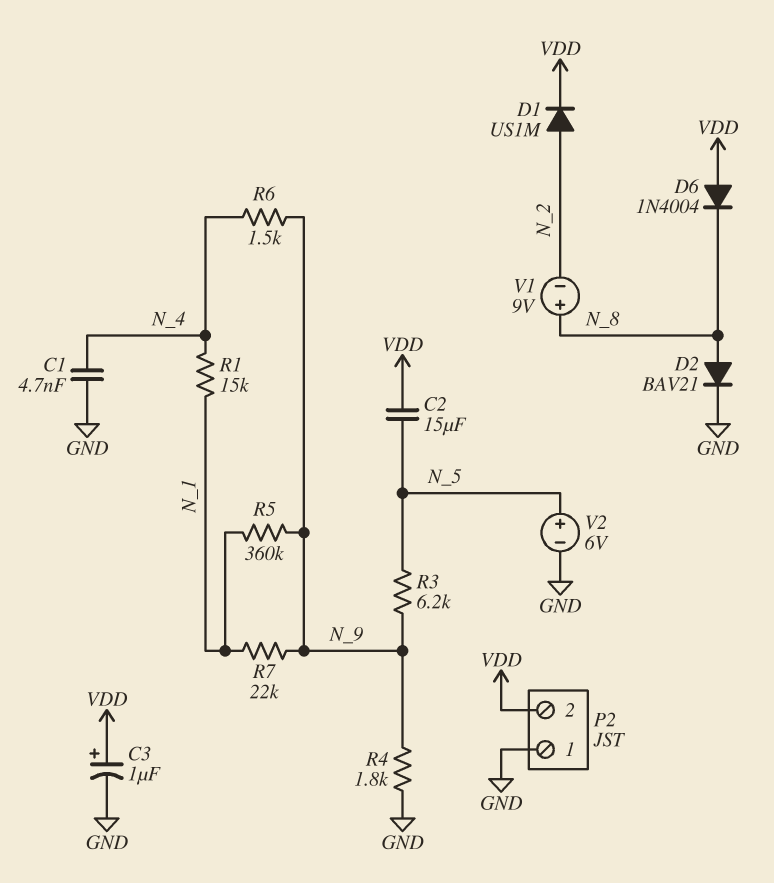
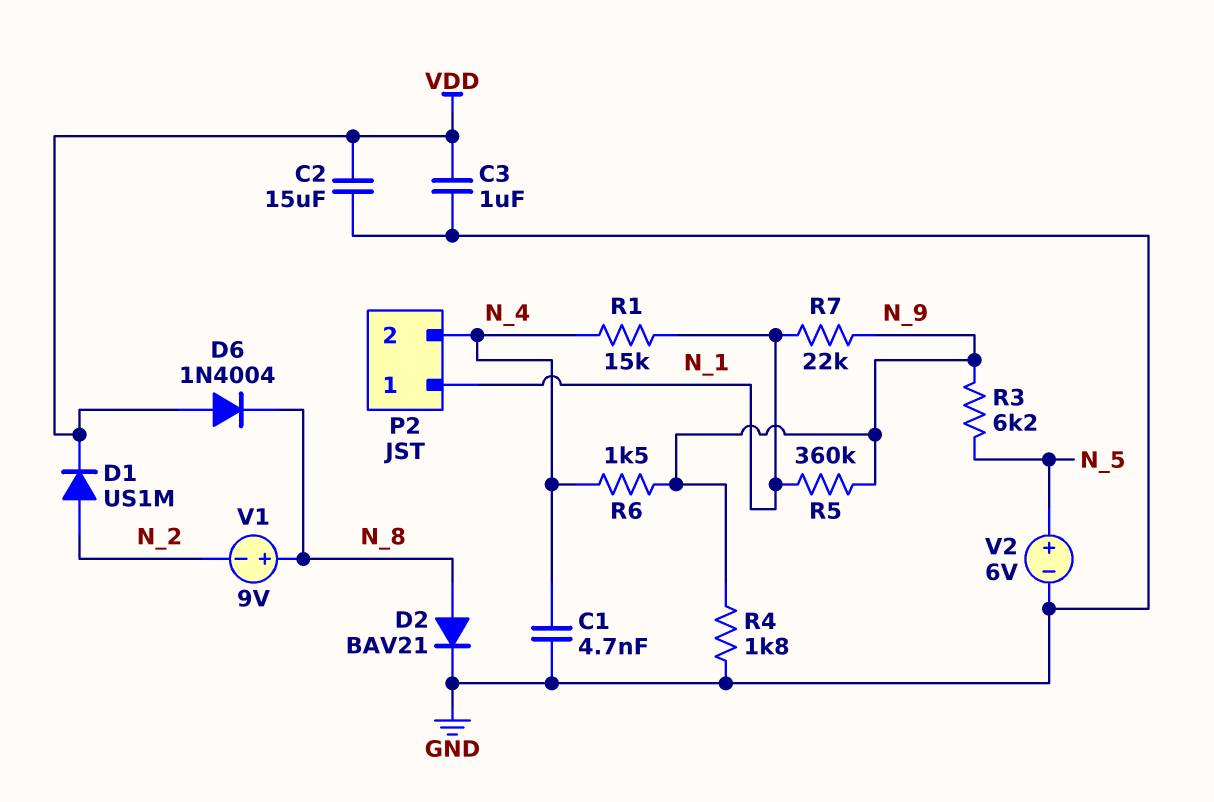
C2: 15uF (N_5, VDD) -> 15uF (GND, VDD)
C3: 1uF (plus VDD, minus GND) -> 1uF (GND, VDD)
P2 pin 1: GND -> N_1
P2 pin 2: VDD -> N_4

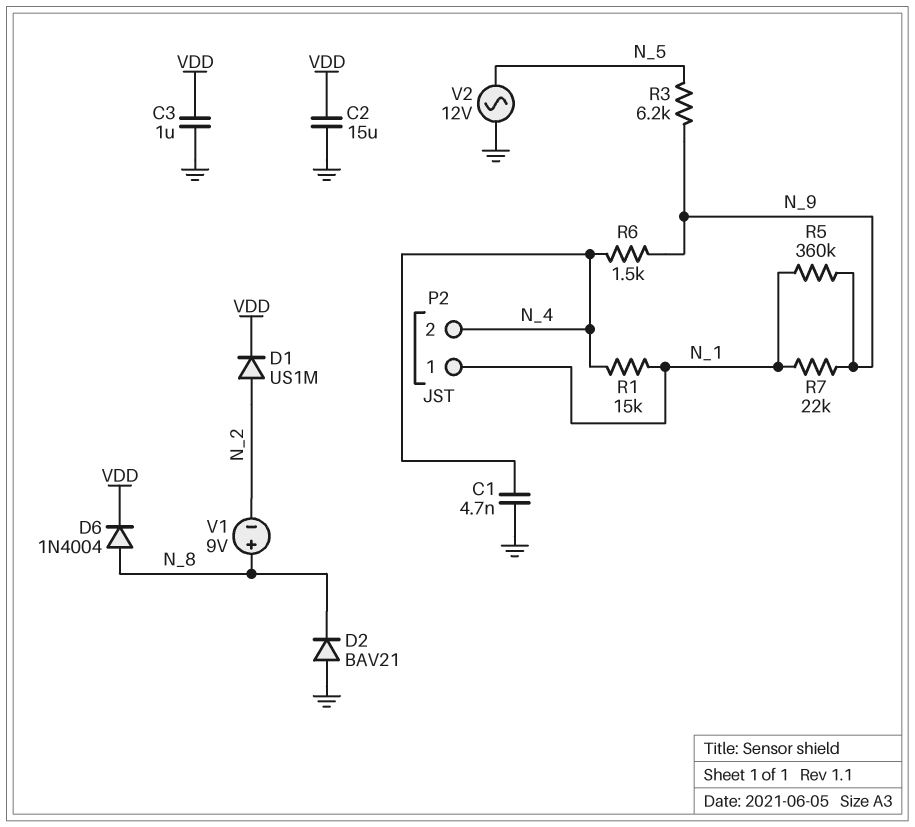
D2: diode BAV21 (A N_8, K GND) -> diode BAV21 (A GND, K N_8)
D6: diode 1N4004 (A VDD, K N_8) -> diode 1N4004 (A N_8, K VDD)
R4: 1.8k (GND, N_9) -> none
V2: 6V (plus N_5, minus GND) -> AC 12V (GND, N_5)

